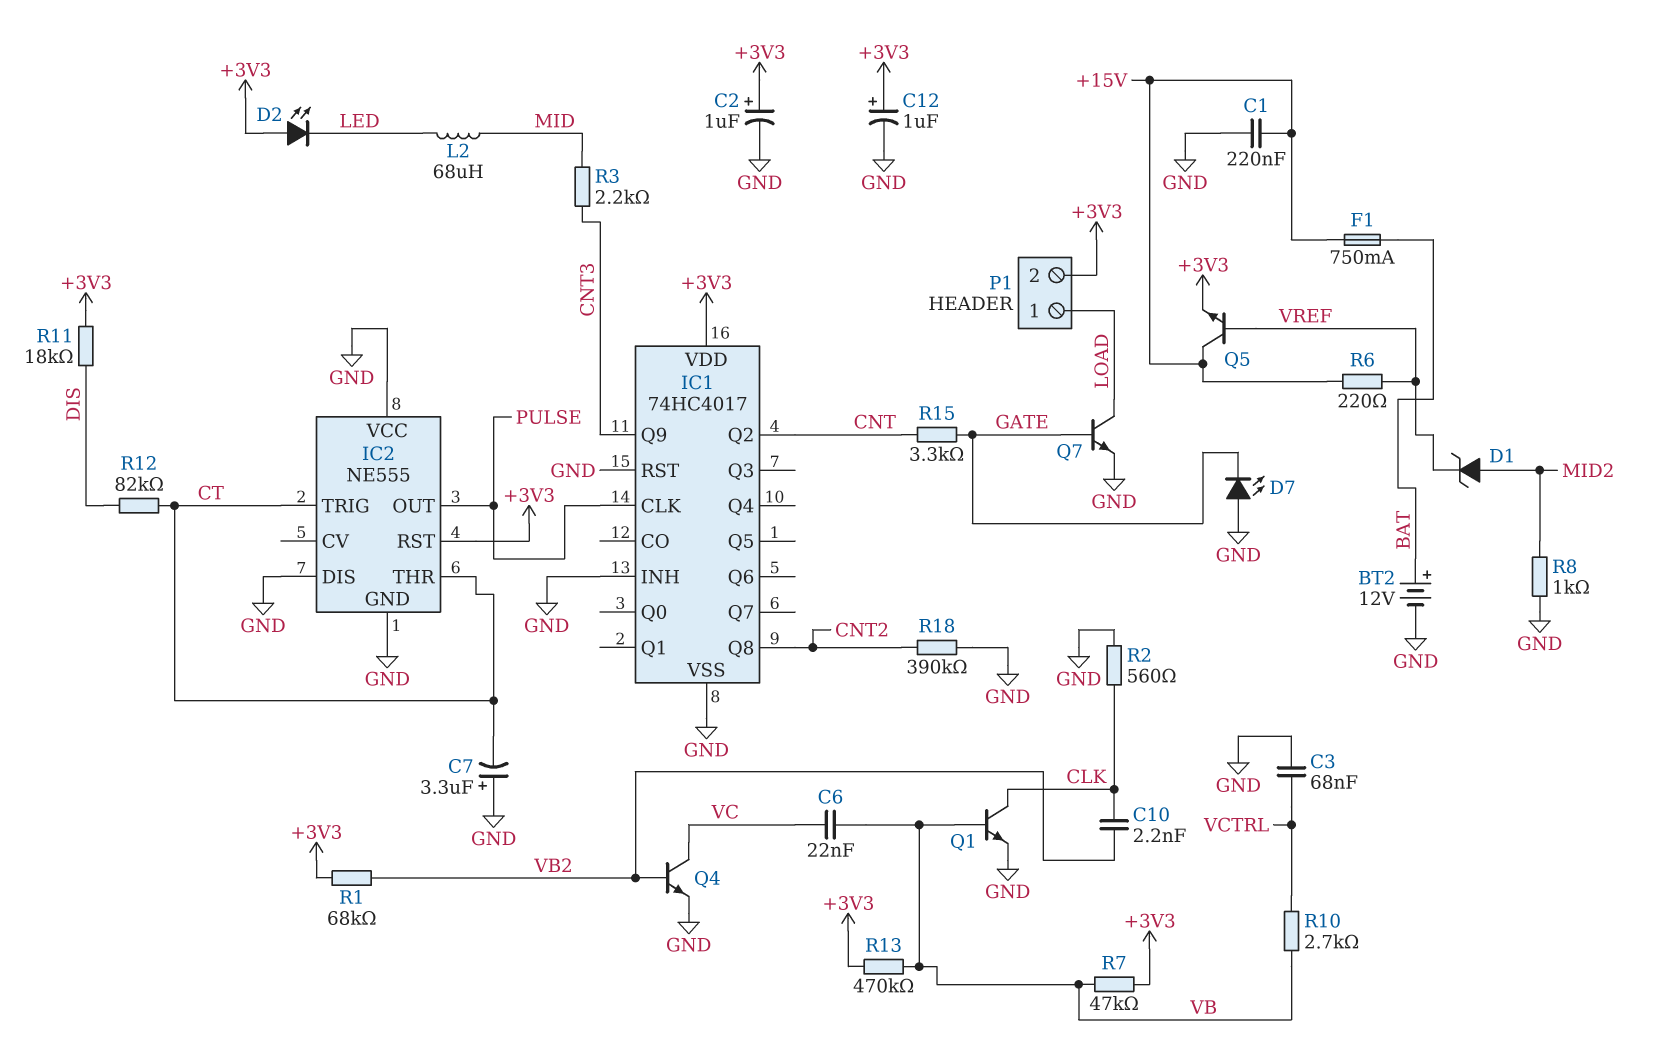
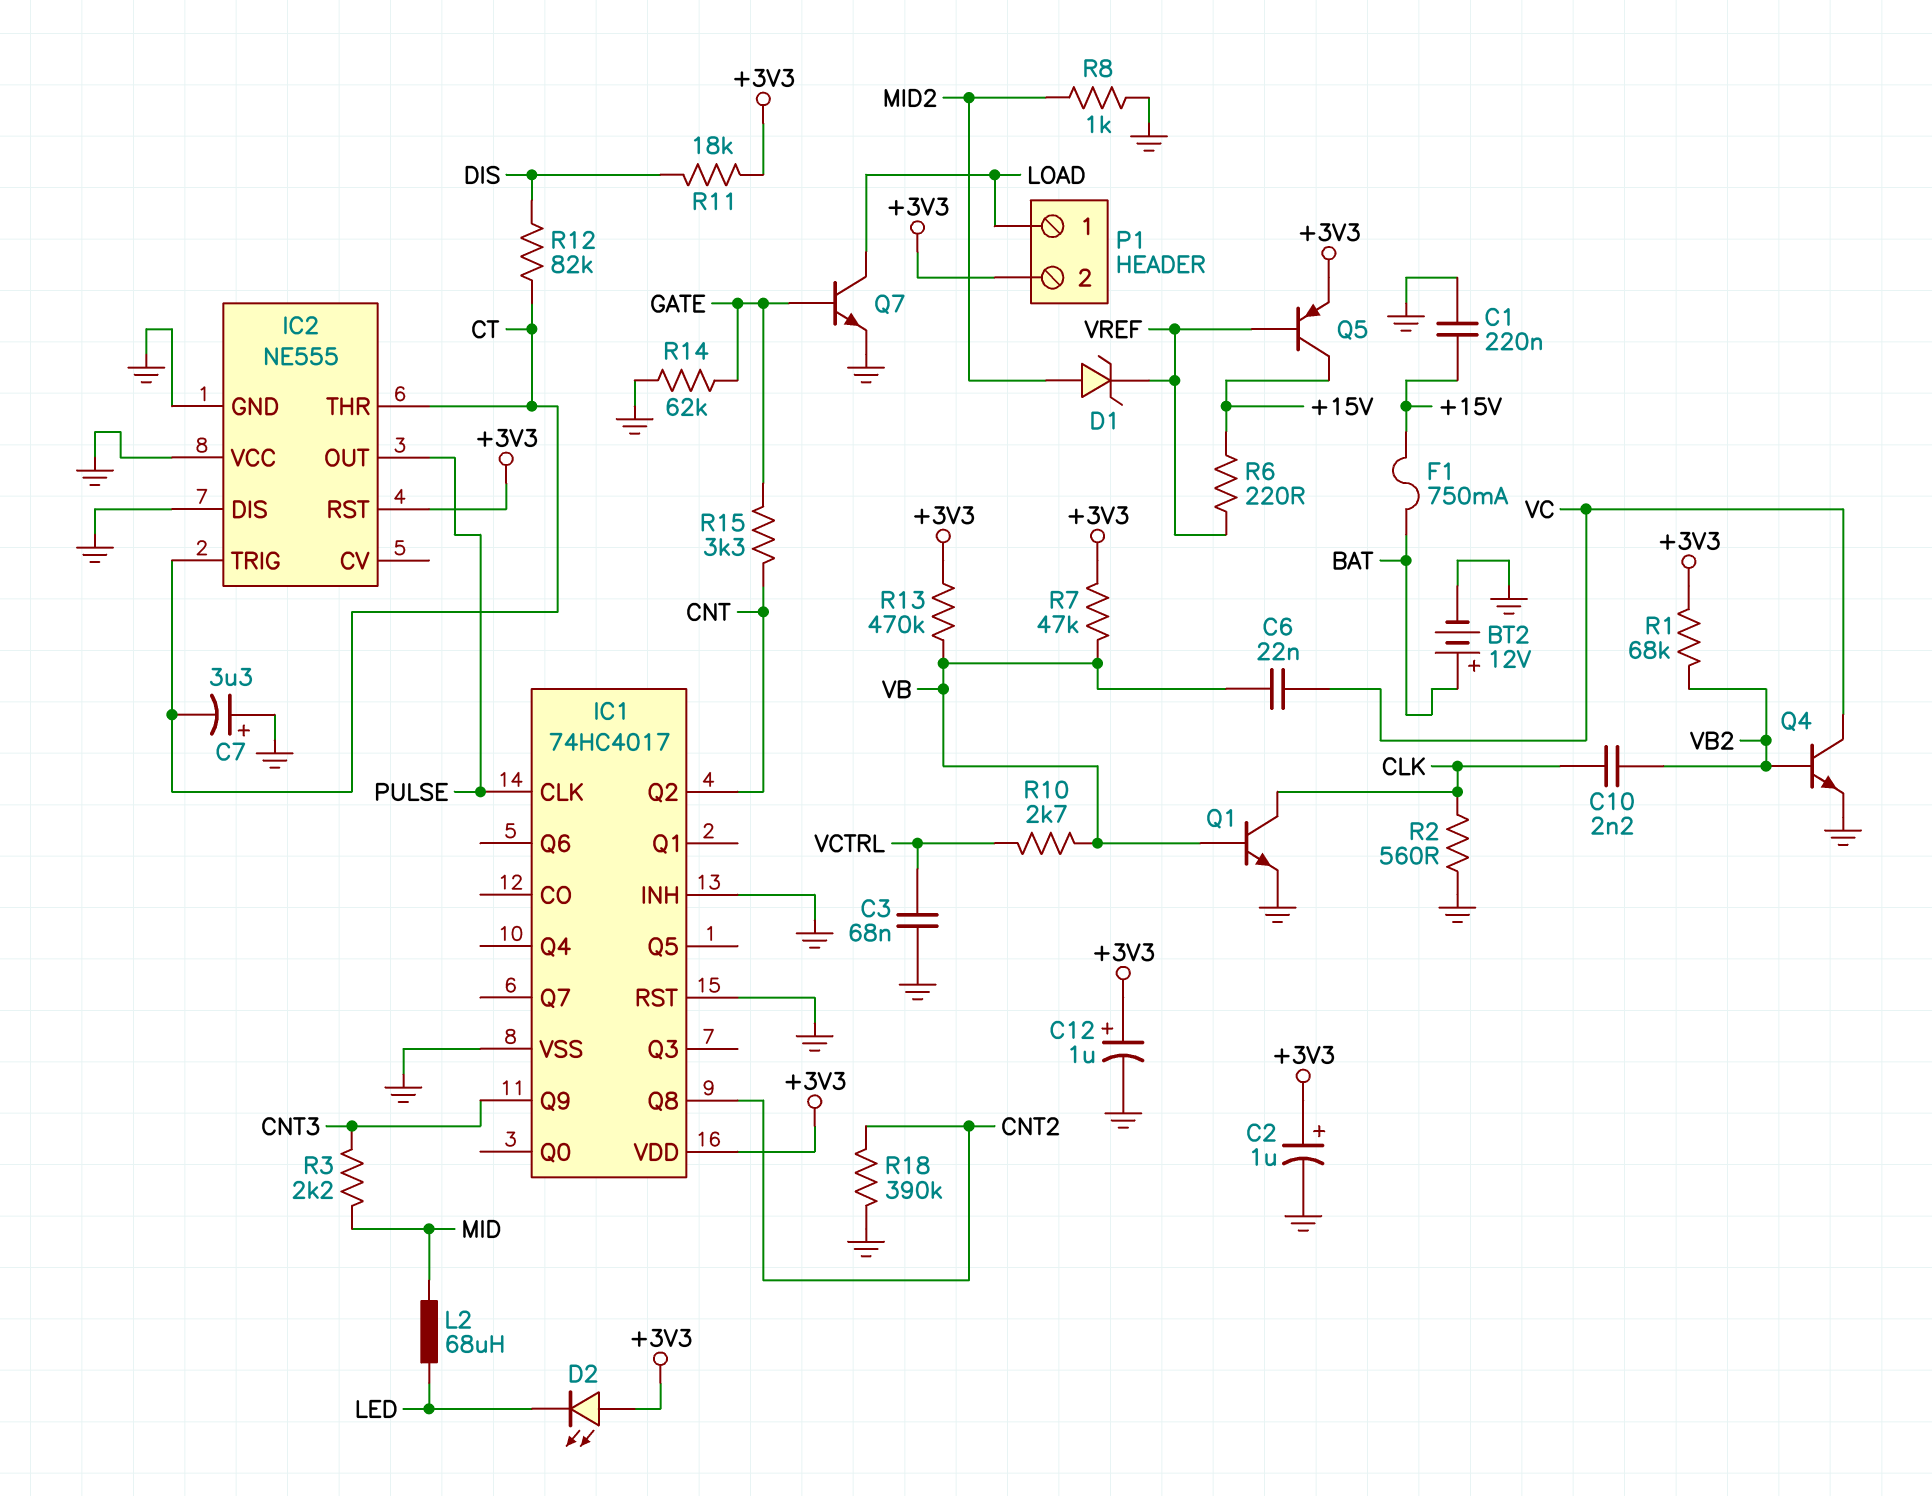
D7: LED (A GND, K GATE) -> none
Q5: NPN (B VREF, C +15V, E +3V3) -> PNP (B VREF, C +15V, E +3V3)
R14: none -> 62k (GATE, GND)

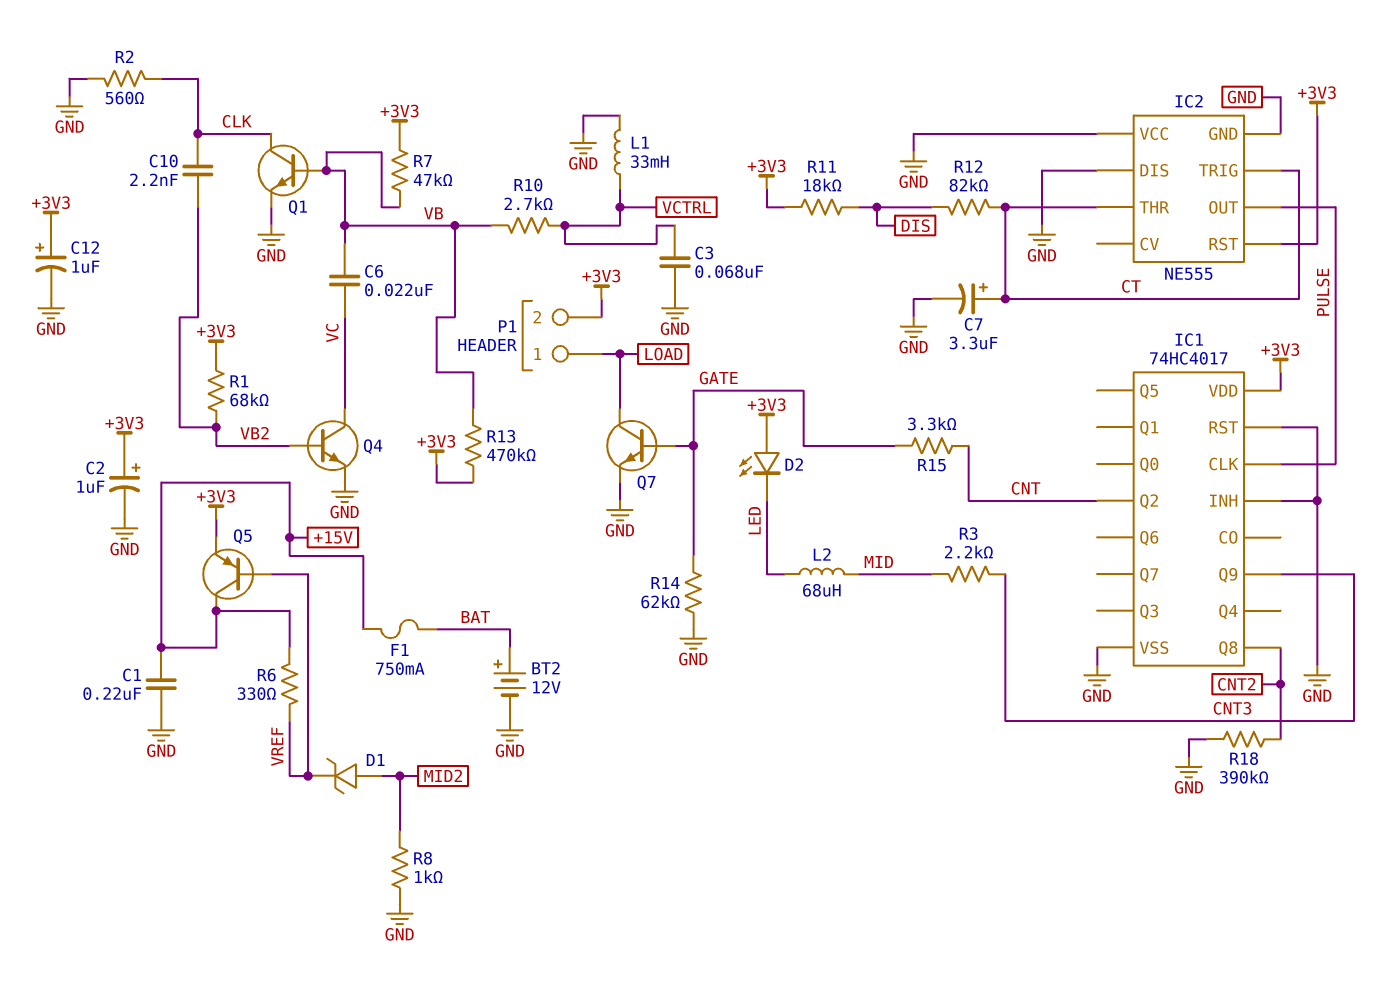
C7: 3.3uF (plus GND, minus CT) -> 3.3uF (plus CT, minus GND)
L1: none -> 33mH (GND, VCTRL)
R6: 220 (+15V, VREF) -> 330 (+15V, VREF)

